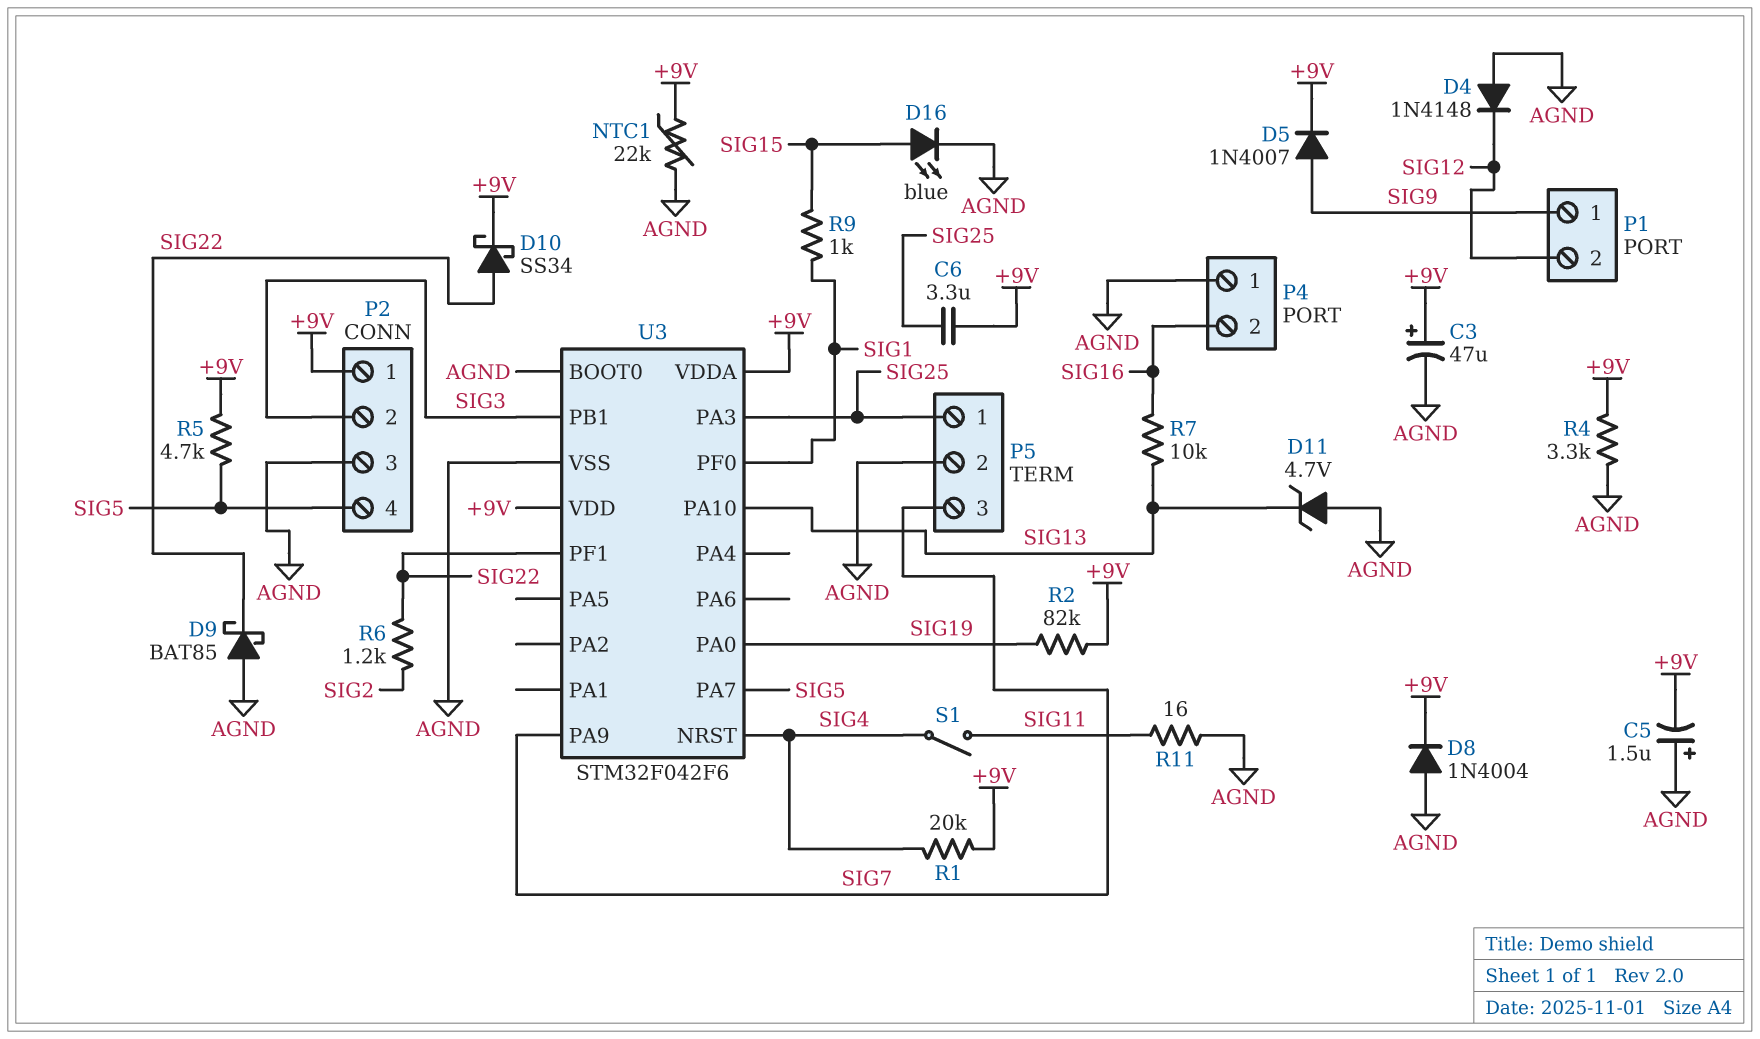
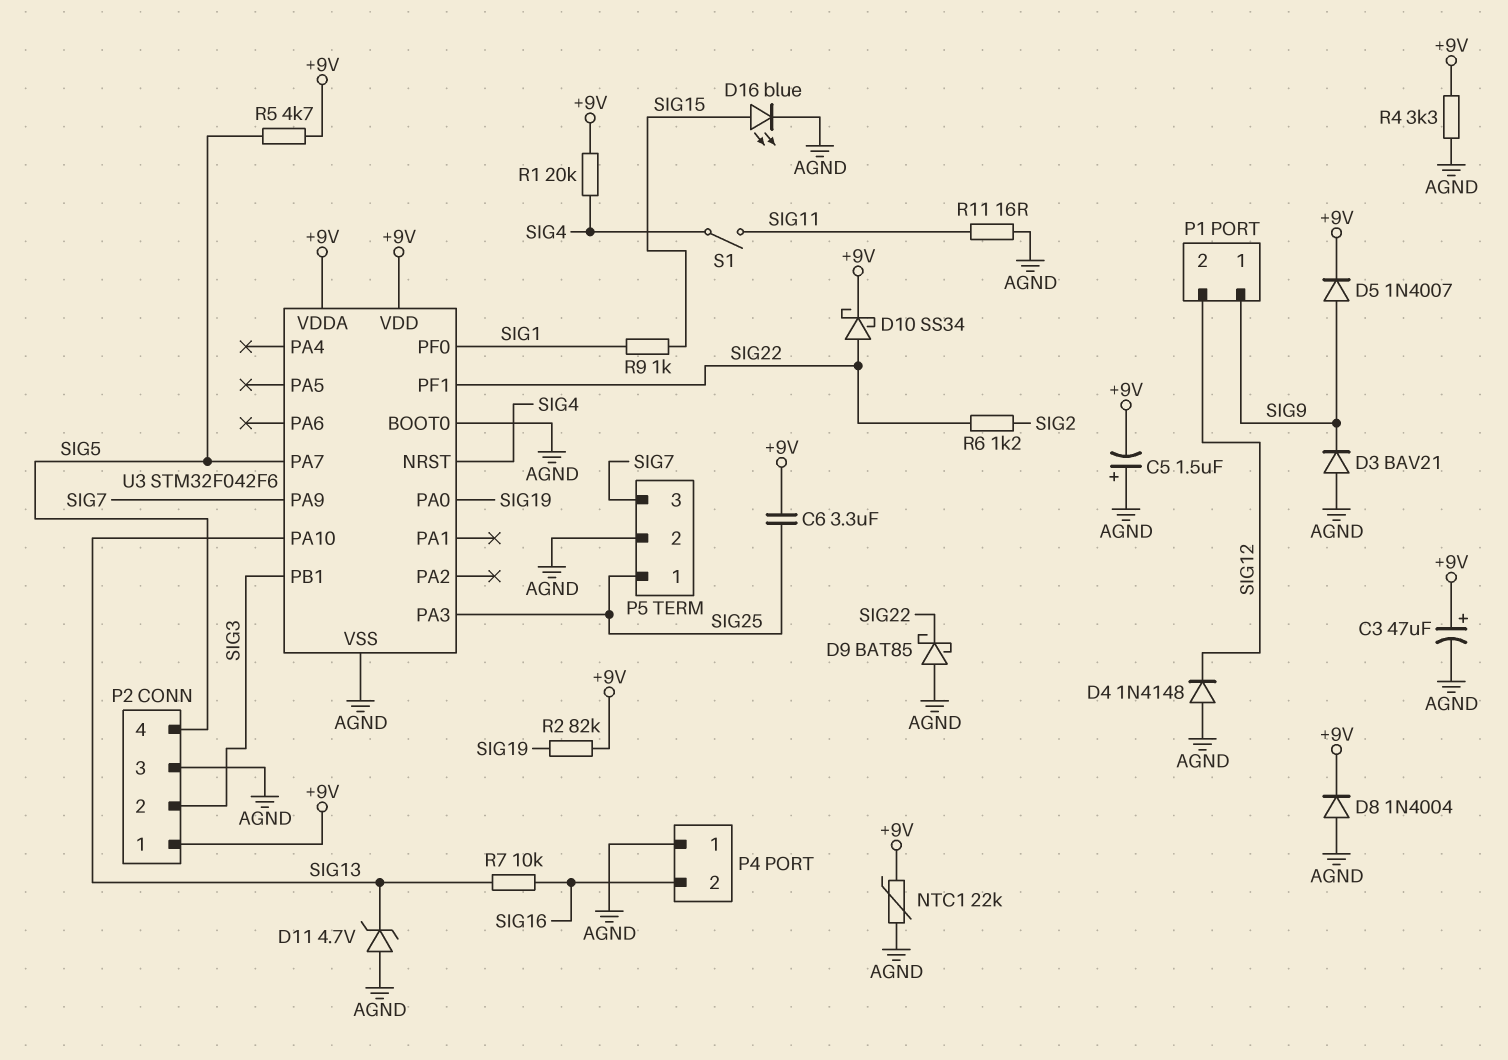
D3: none -> diode BAV21 (A AGND, K SIG9)

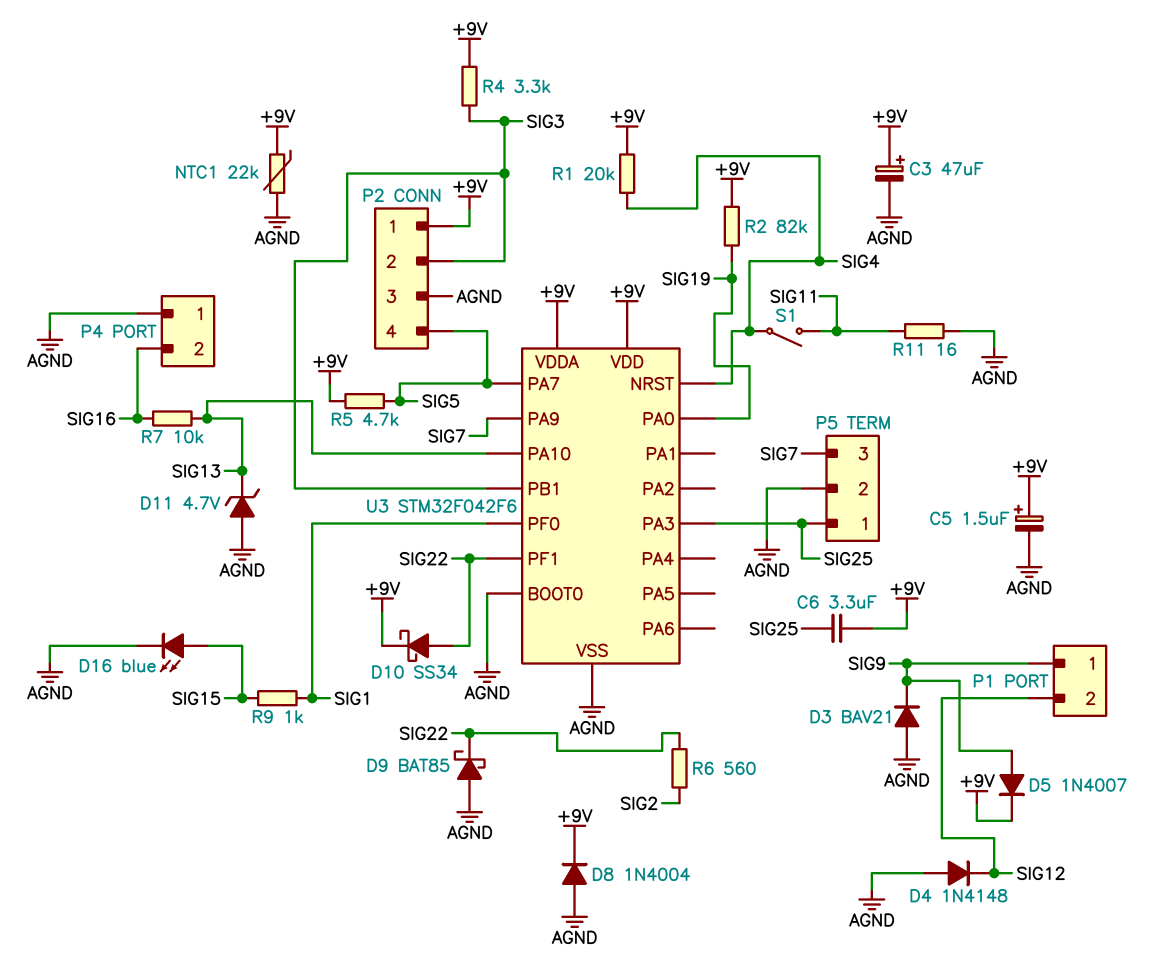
C5: 1.5uF (plus AGND, minus +9V) -> 1.5uF (plus +9V, minus AGND)
R4: 3.3k (+9V, AGND) -> 3.3k (+9V, SIG3)
R6: 1.2k (SIG2, SIG22) -> 560 (SIG2, SIG22)

